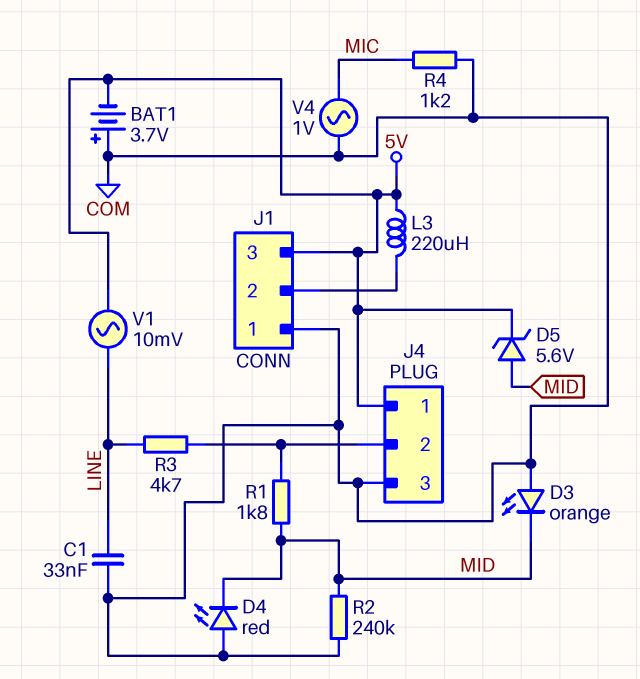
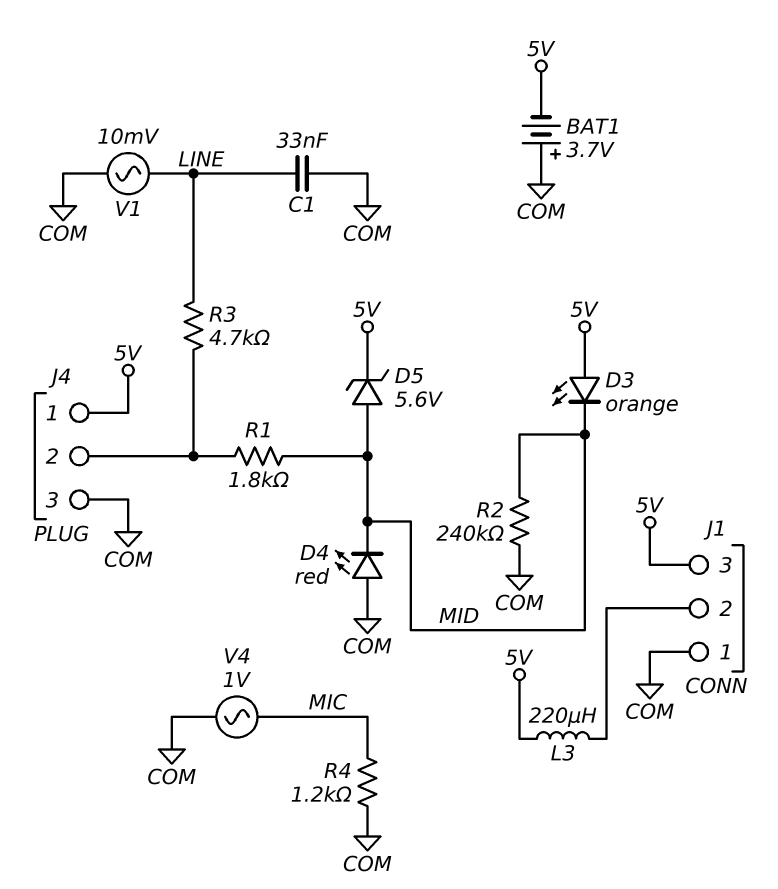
D3: LED orange (A COM, K MID) -> LED orange (A 5V, K MID)
V1: AC 10mV (5V, LINE) -> AC 10mV (COM, LINE)

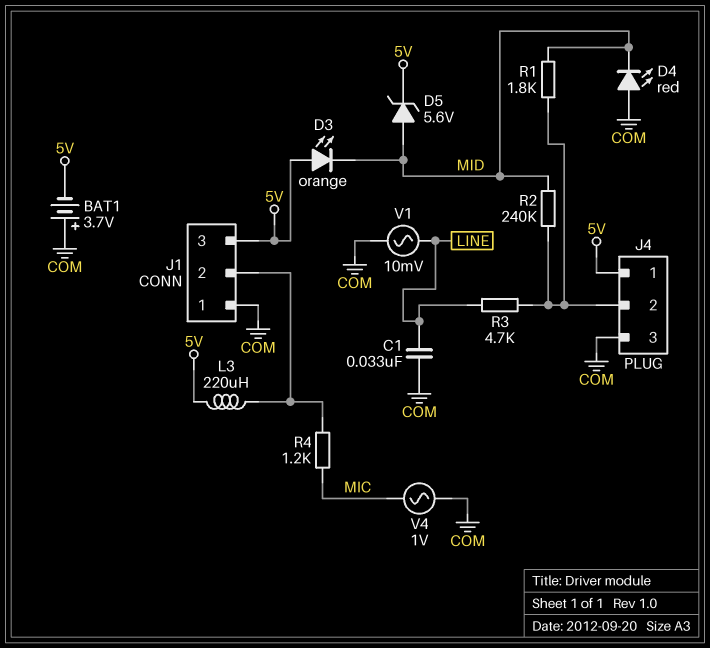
R2: 240k (COM, MID) -> 240k (J4/2, MID)
R4: 1.2k (COM, MIC) -> 1.2k (J1/2, MIC)

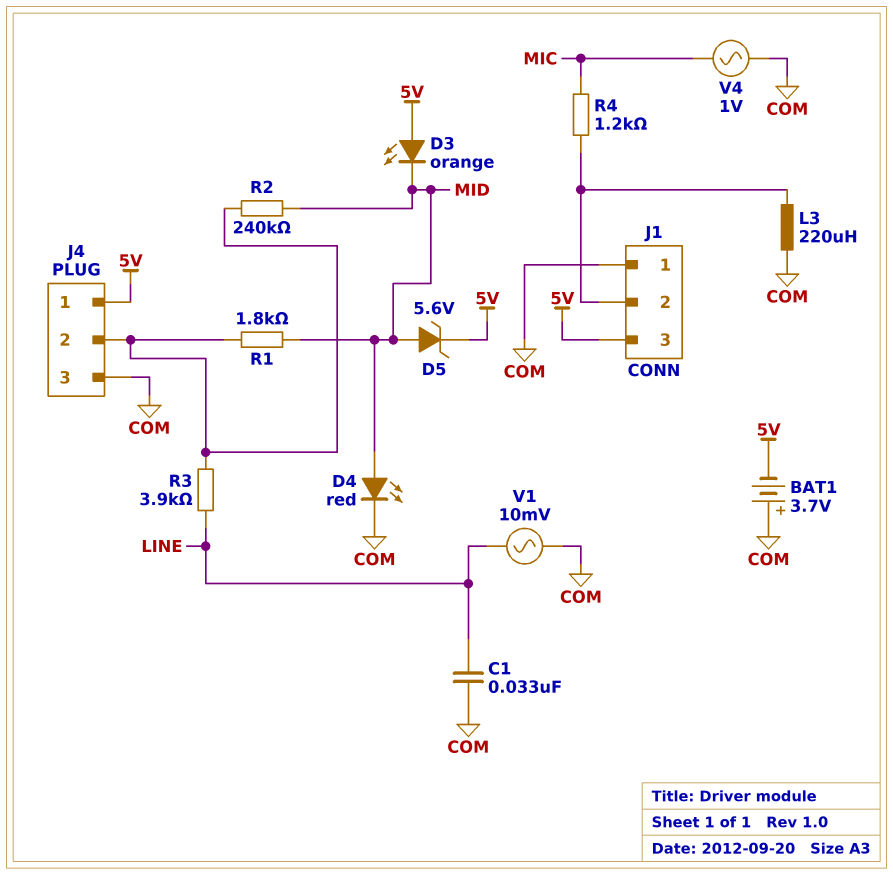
D4: LED red (A COM, K MID) -> LED red (A MID, K COM)
L3: 220uH (5V, J1/2) -> 220uH (COM, J1/2)
R3: 4.7k (J4/2, LINE) -> 3.9k (J4/2, LINE)

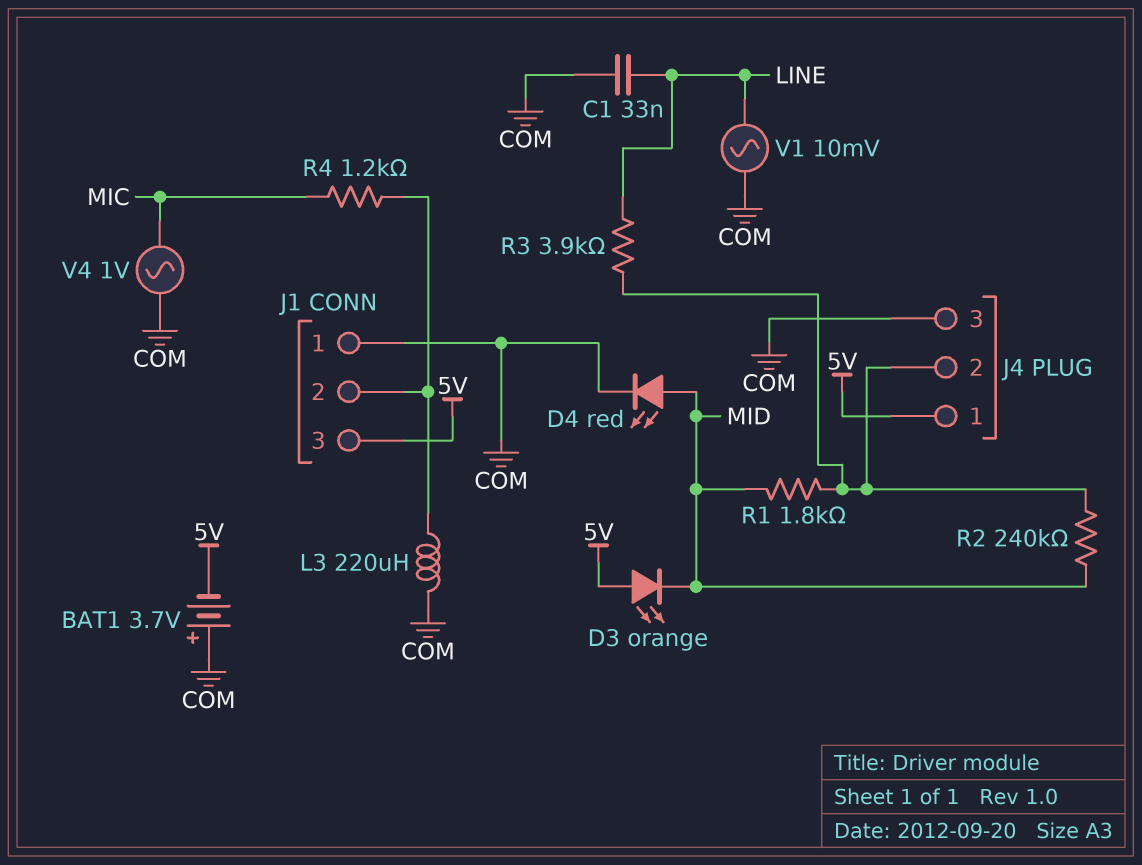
D5: zener 5.6V (A MID, K 5V) -> none

